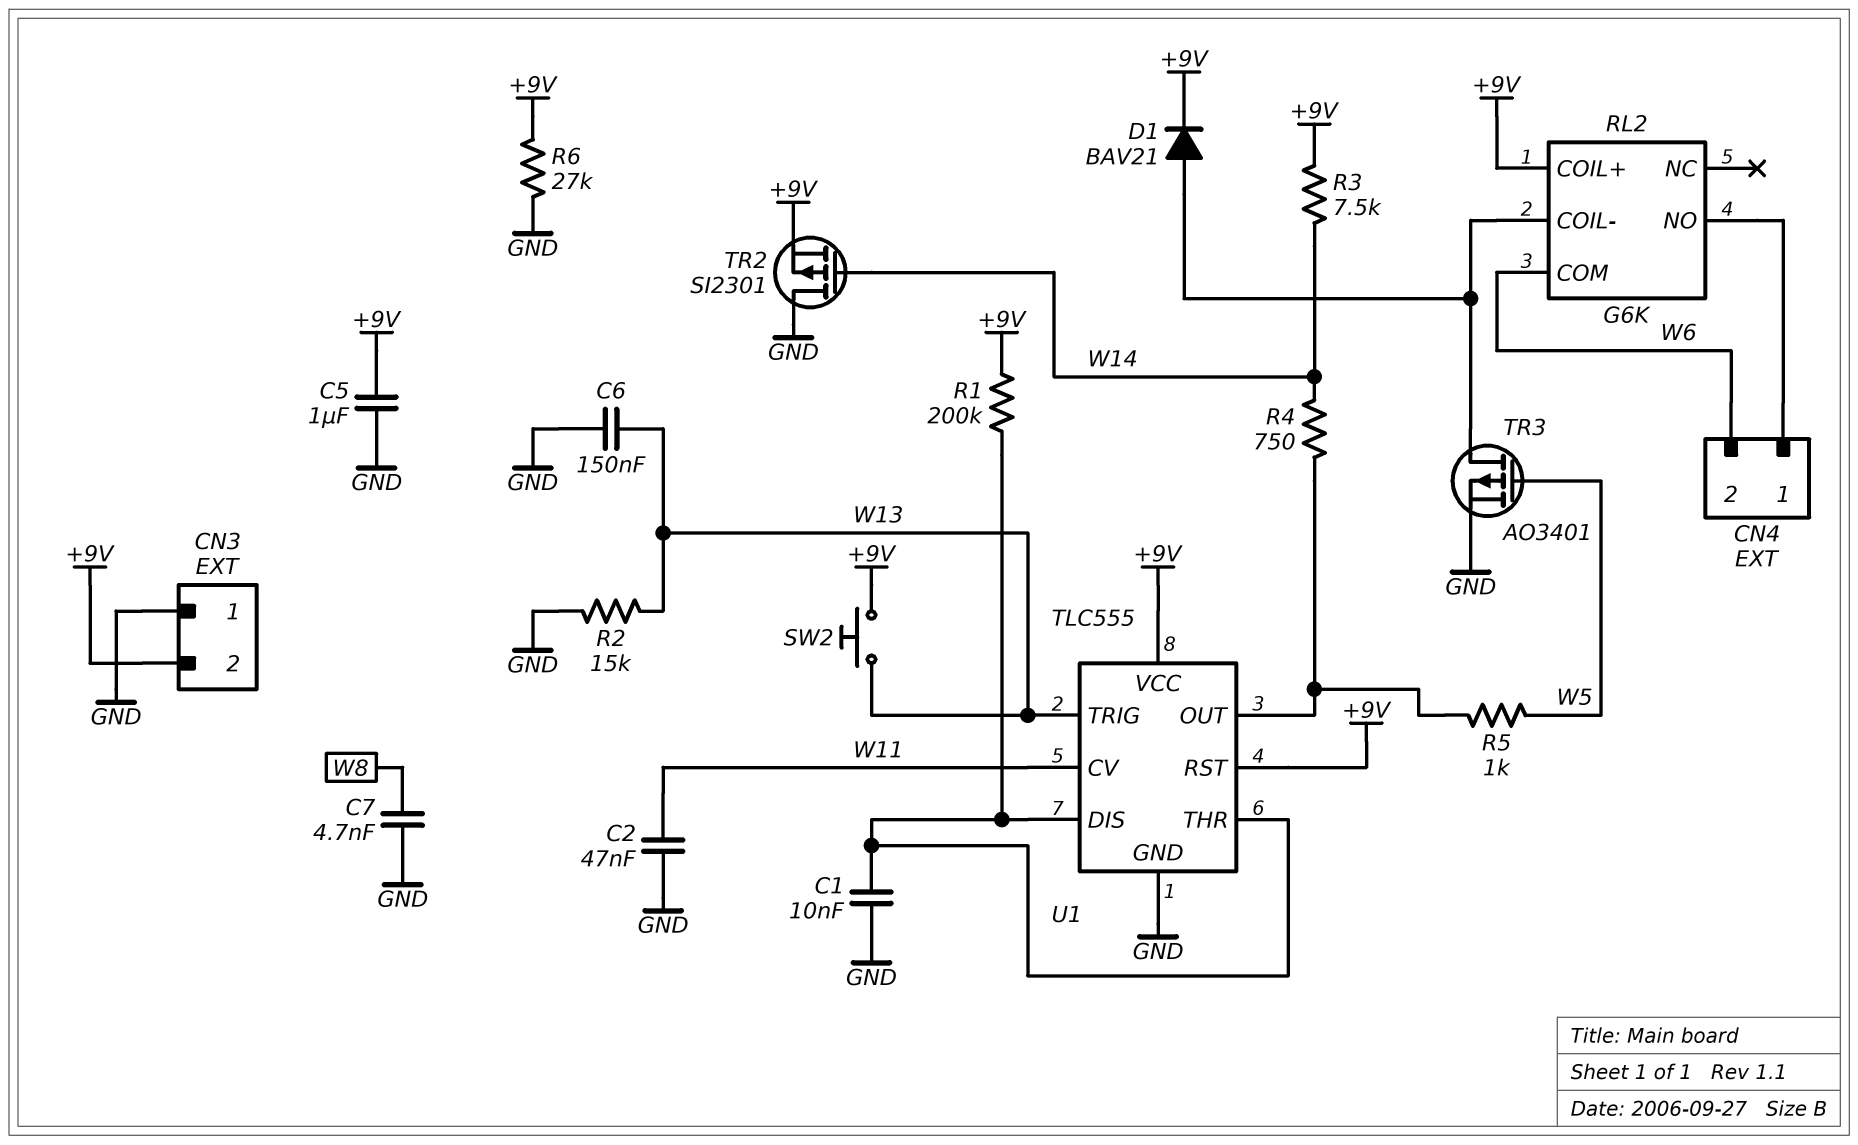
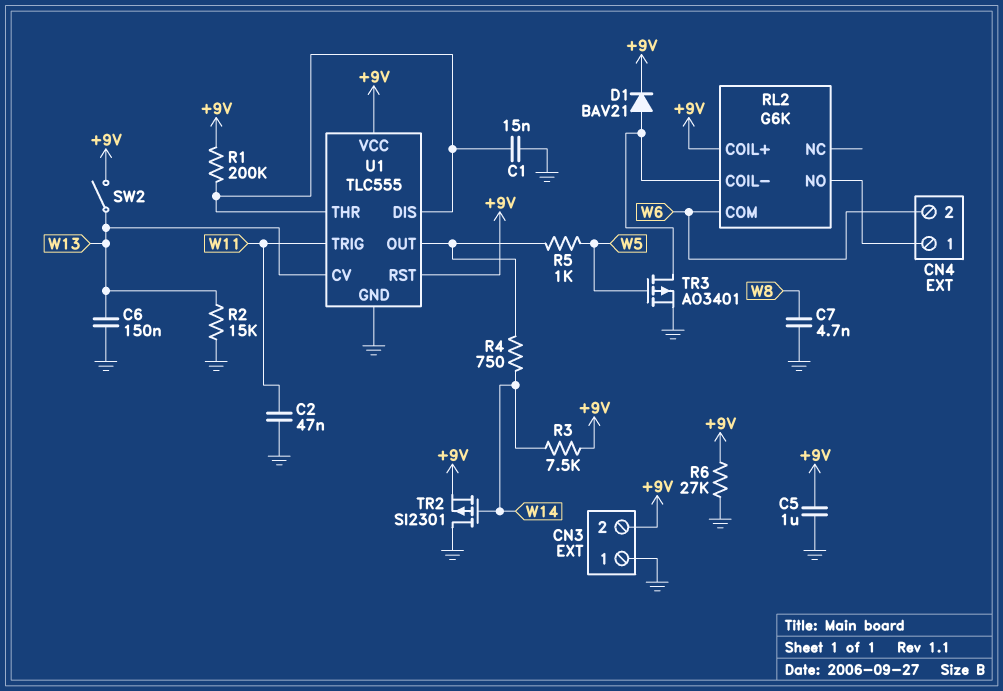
C1: 10nF (GND, U1/DIS) -> 15nF (GND, U1/DIS)
SW2: button (+9V, W13) -> switch (+9V, W13)
U1 pin CV: W11 -> W13
U1 pin TRIG: W13 -> W11

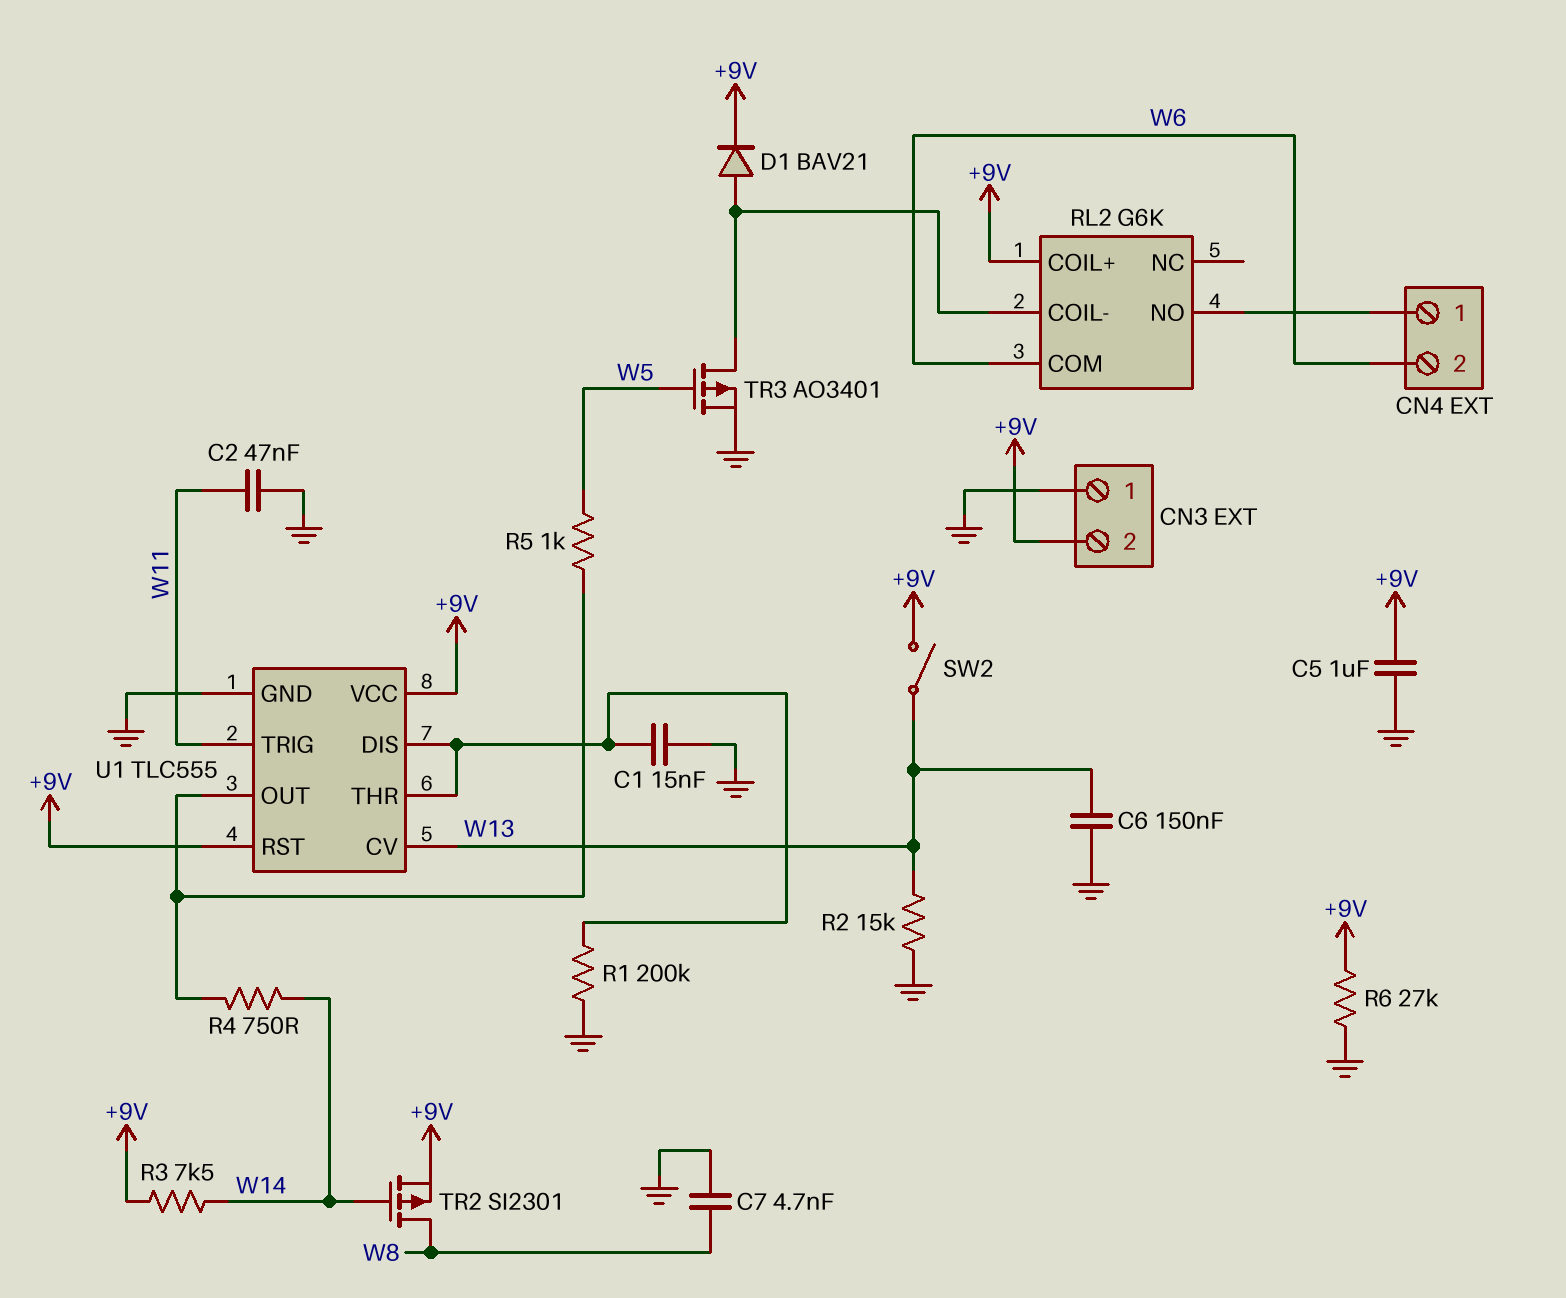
R1: 200k (+9V, U1/DIS) -> 200k (GND, U1/DIS)
TR2: PMOS SI2301 (G W14, D GND, S +9V) -> PMOS SI2301 (G W14, D W8, S +9V)

